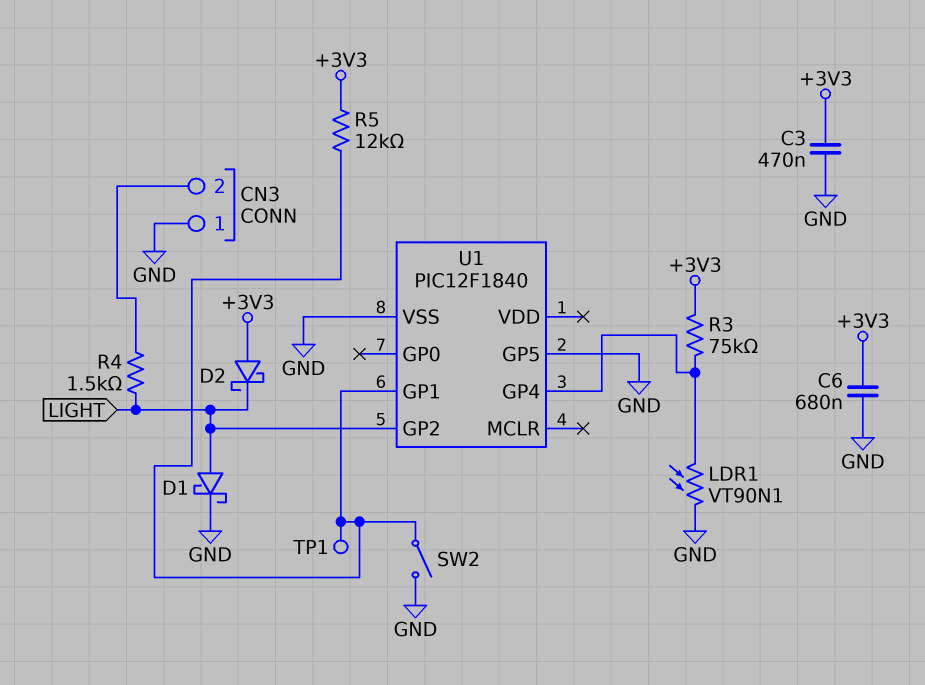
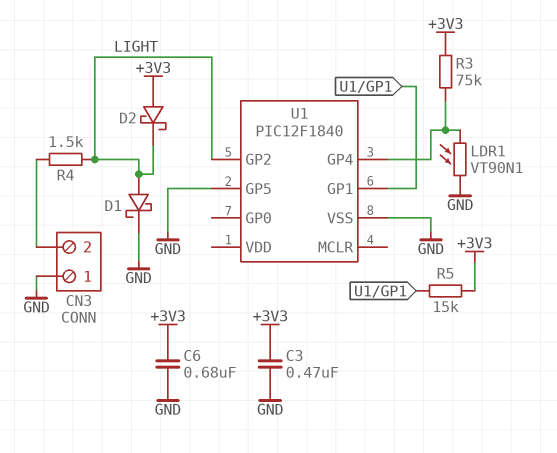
R5: 12k (+3V3, U1/GP1) -> 15k (+3V3, U1/GP1)
SW2: switch (GND, U1/GP1) -> none
TP1: test point (U1/GP1) -> none

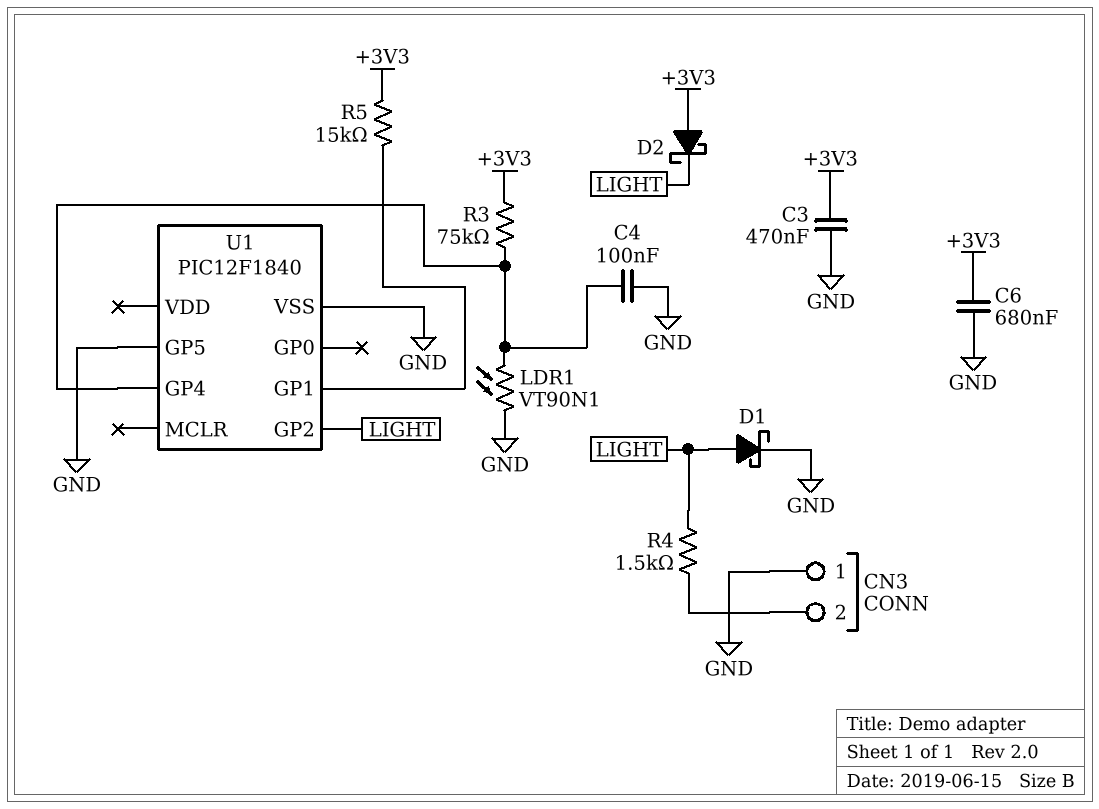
C4: none -> 100nF (GND, U1/GP4)

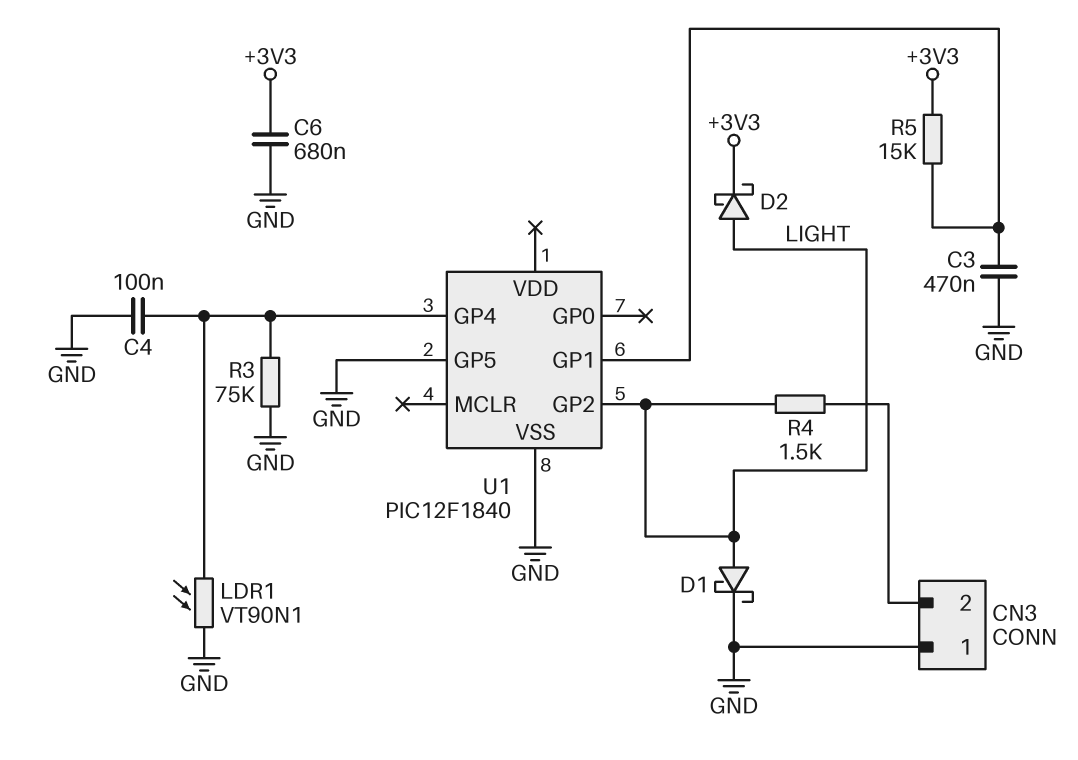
C3: 470nF (+3V3, GND) -> 470nF (GND, U1/GP1)
D2: schottky (A +3V3, K LIGHT) -> schottky (A LIGHT, K +3V3)
R3: 75k (+3V3, U1/GP4) -> 75k (GND, U1/GP4)

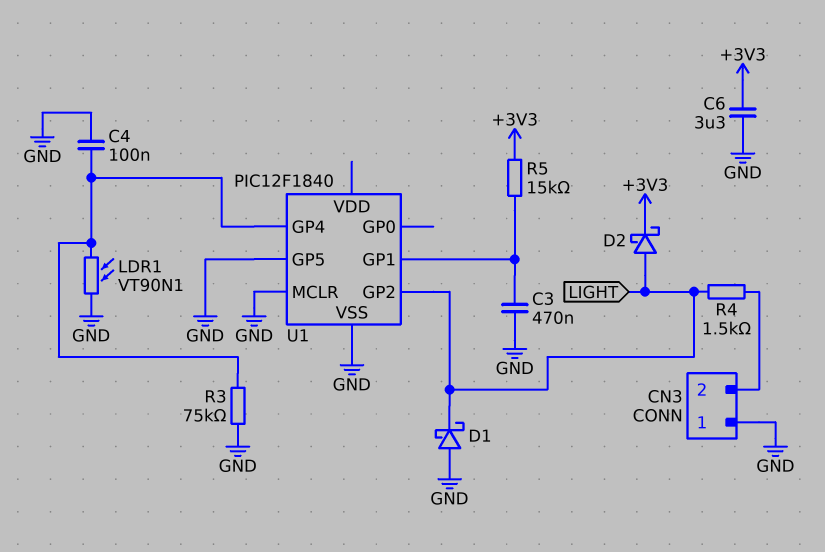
C6: 680nF (+3V3, GND) -> 3.3uF (+3V3, GND)
D1: schottky (A LIGHT, K GND) -> schottky (A GND, K LIGHT)
U1 pin MCLR: none -> GND

